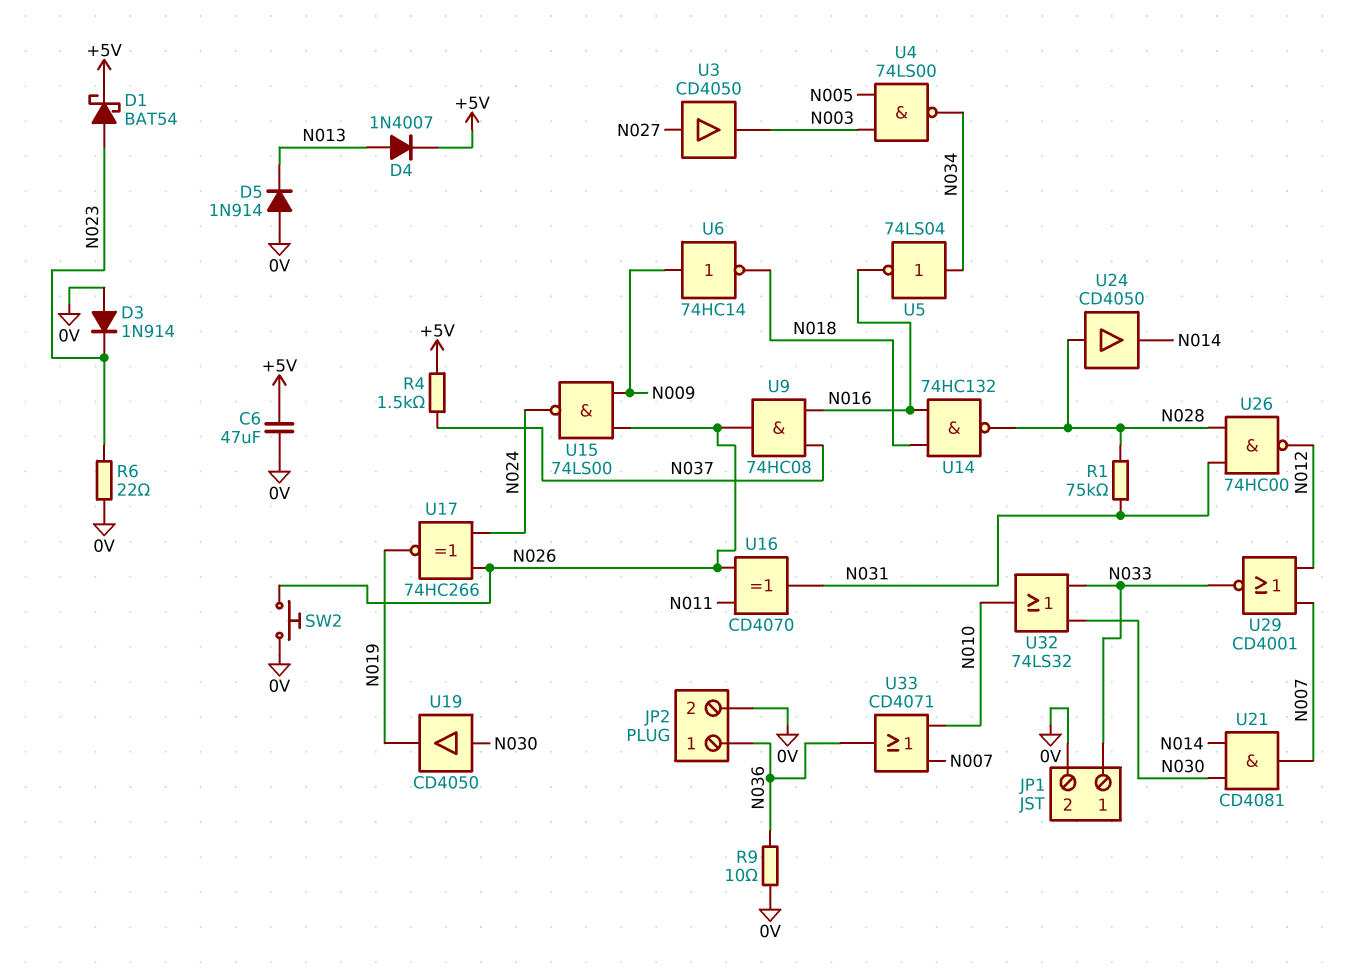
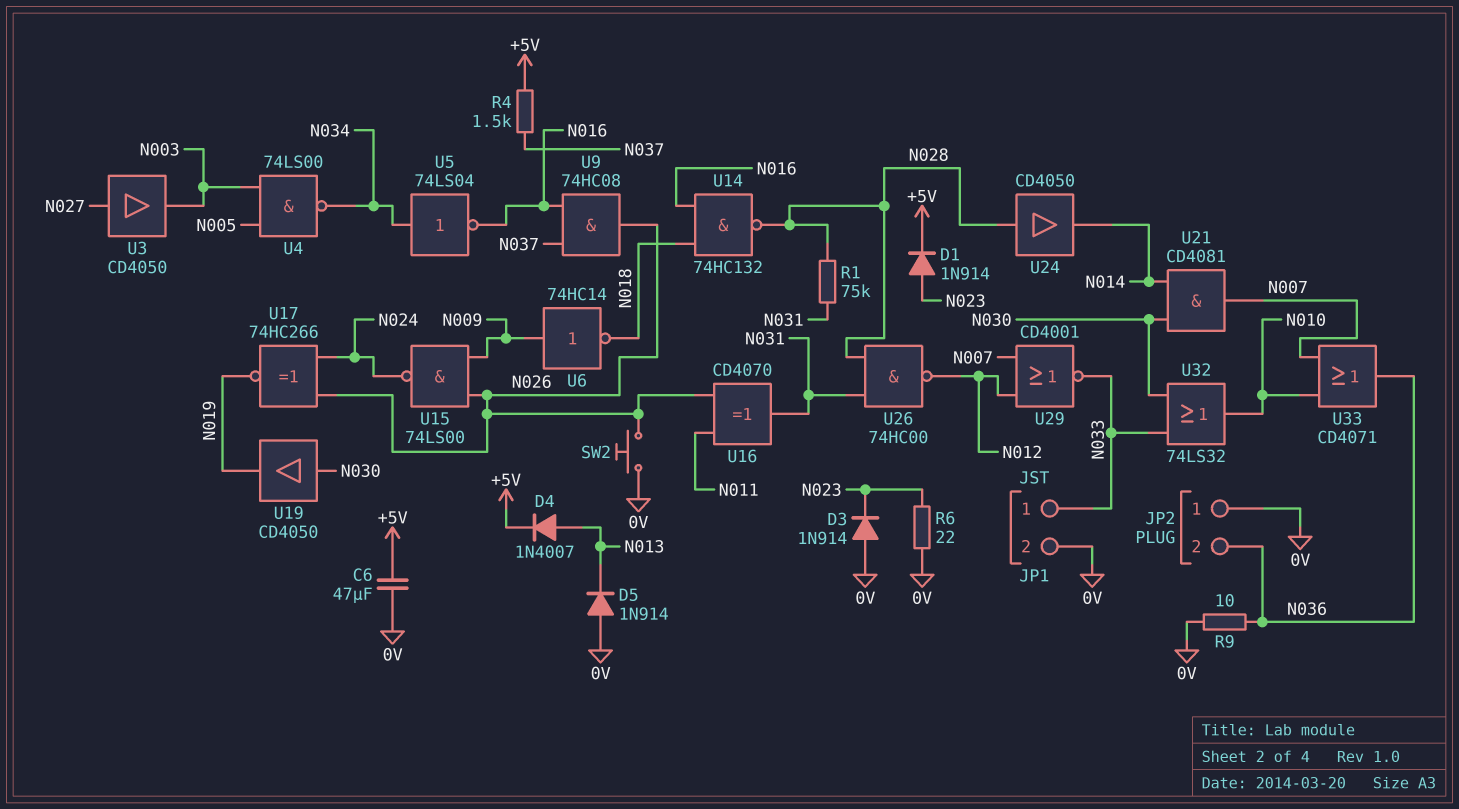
D1: schottky BAT54 (A N023, K +5V) -> diode 1N914 (A N023, K +5V)
JP2 pin 1: N036 -> 0V
JP2 pin 2: 0V -> N036

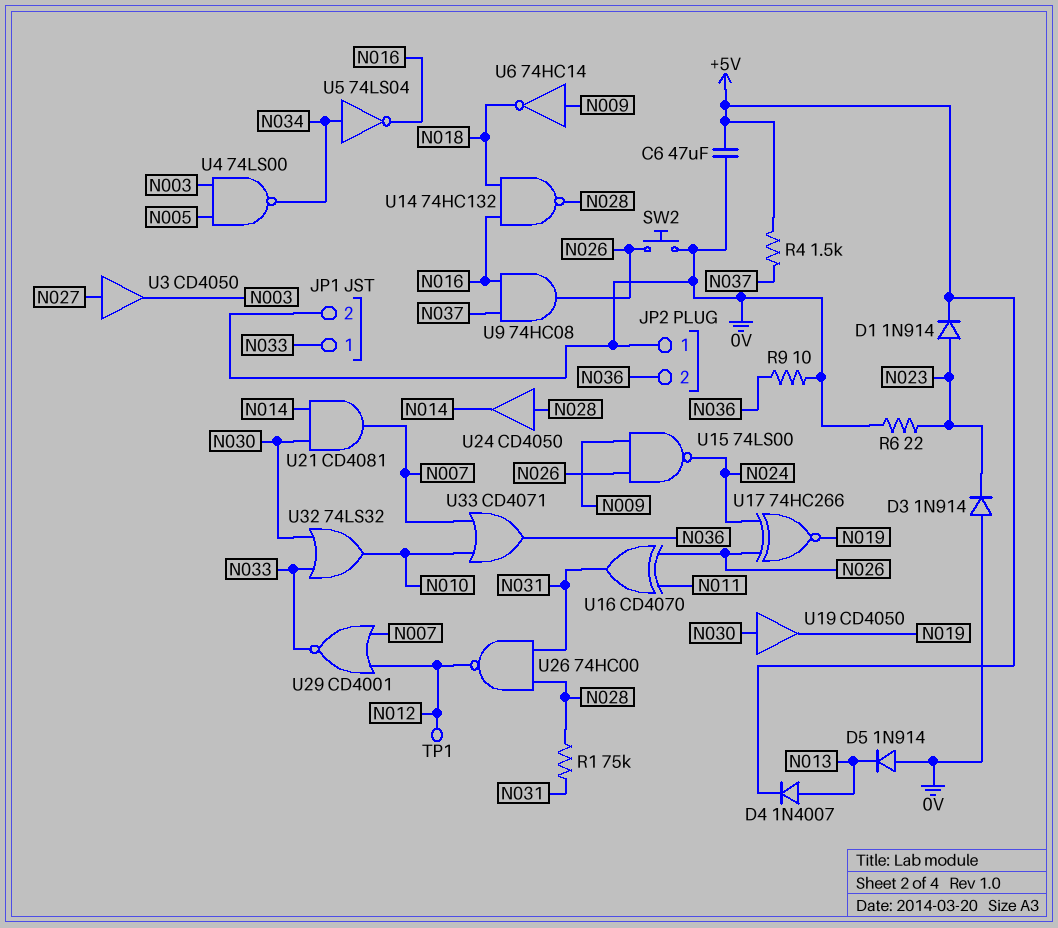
TP1: none -> test point (N012)

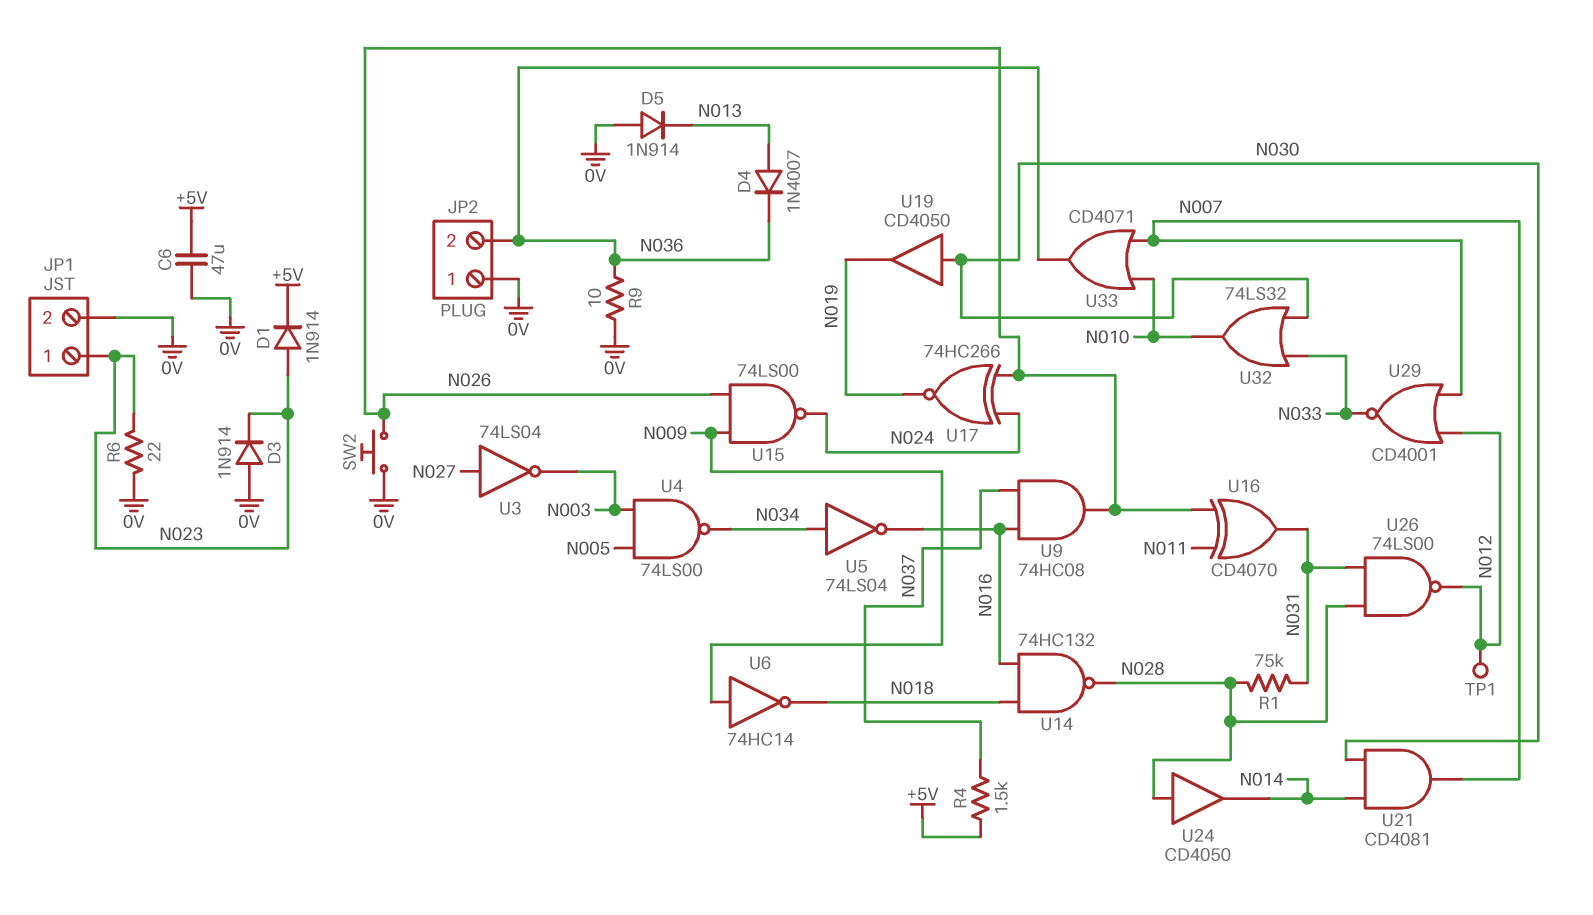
D4: diode 1N4007 (A N013, K +5V) -> diode 1N4007 (A N013, K N036)
JP1 pin 1: N033 -> N023
U3: buffer CD4050 (in N027, out N003) -> NOT 74LS04 (in N027, out N003)
U26: NAND 74HC00 (in N028, in N031, out N012) -> NAND 74LS00 (in N028, in N031, out N012)

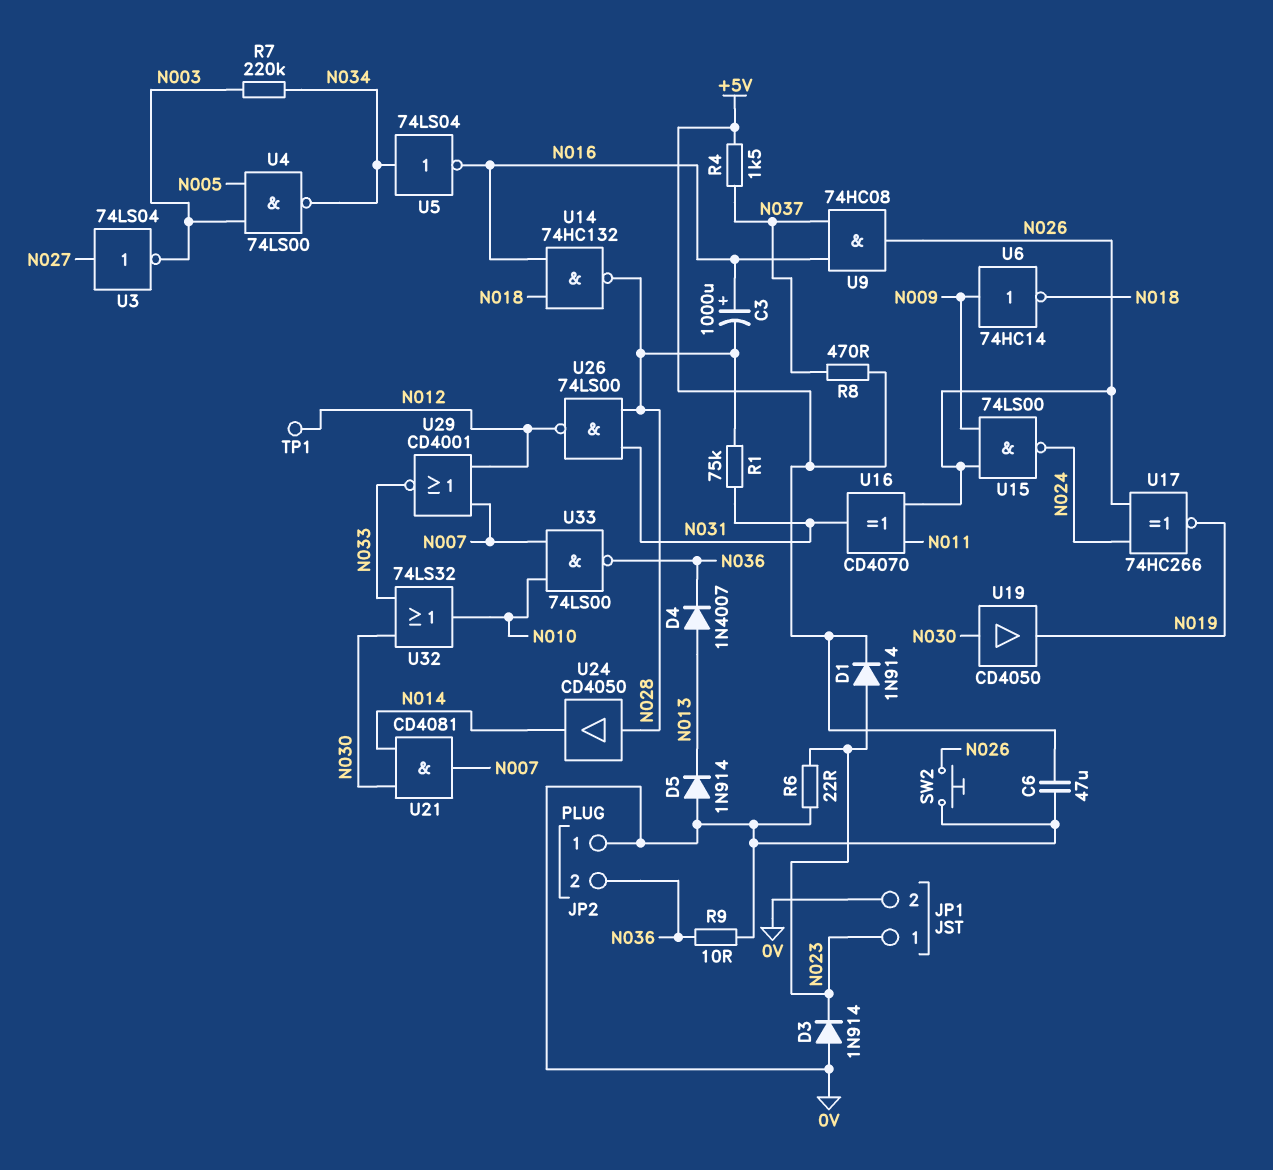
C3: none -> 1000uF (plus N016, minus N028)
R7: none -> 220k (N003, N034)
R8: none -> 470 (+5V, N037)
U33: OR CD4071 (in N007, in N010, out N036) -> NAND 74LS00 (in N007, in N010, out N036)

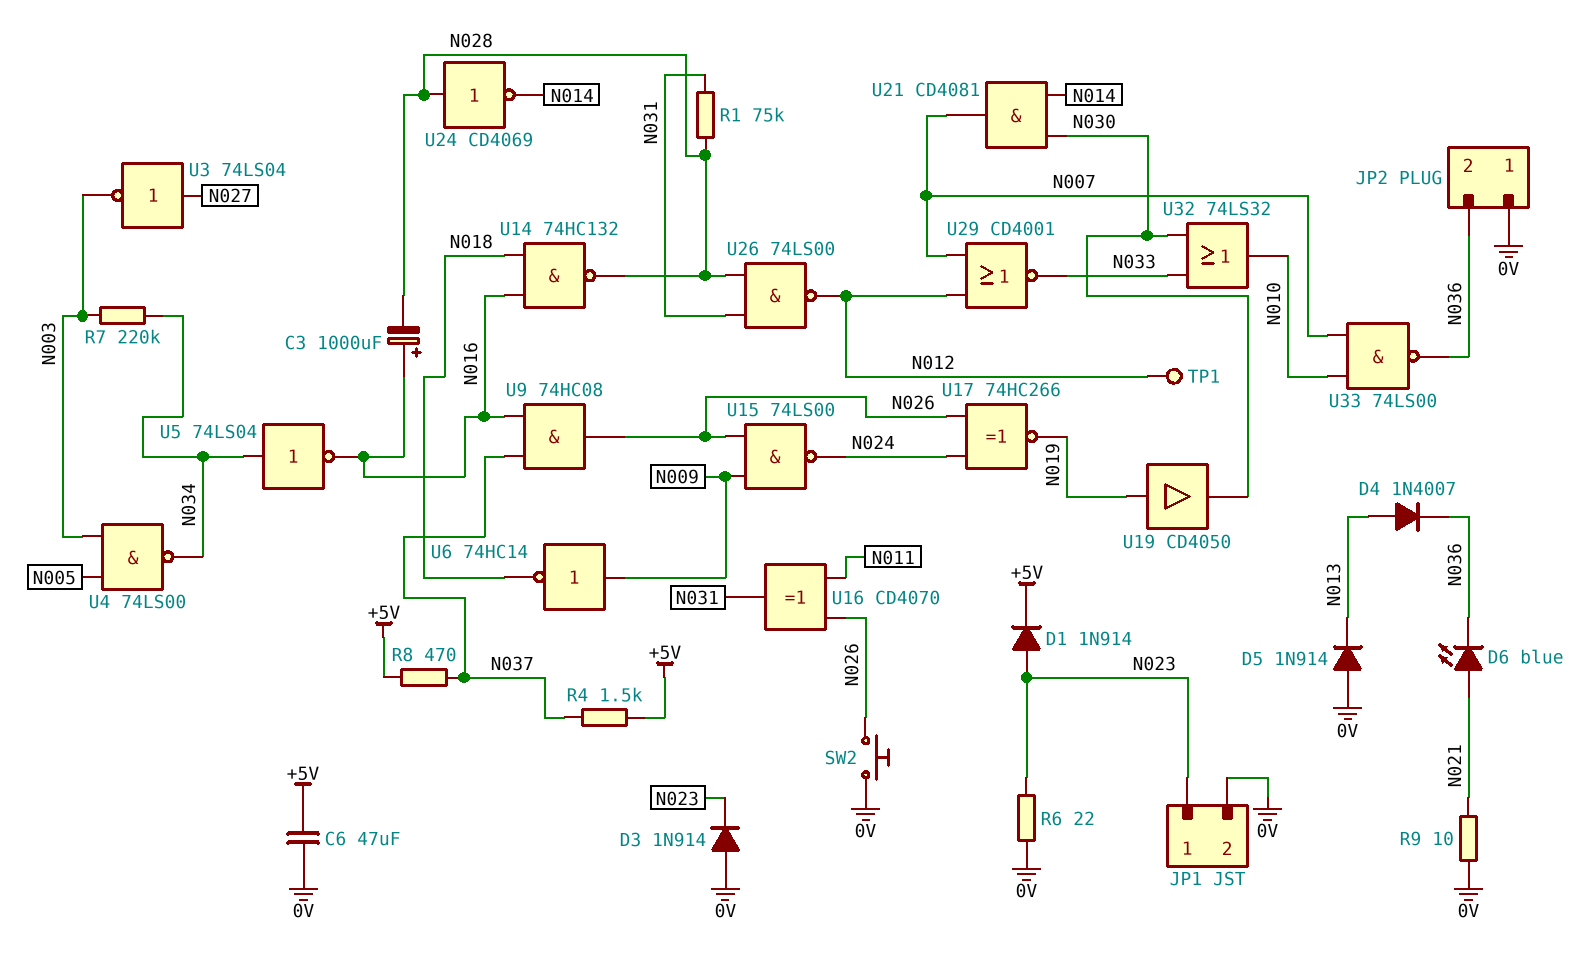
D6: none -> LED blue (A N021, K N036)
R9: 10 (0V, N036) -> 10 (0V, N021)
U19: buffer CD4050 (in N030, out N019) -> buffer CD4050 (in N019, out N030)
U24: buffer CD4050 (in N028, out N014) -> NOT CD4069 (in N028, out N014)

